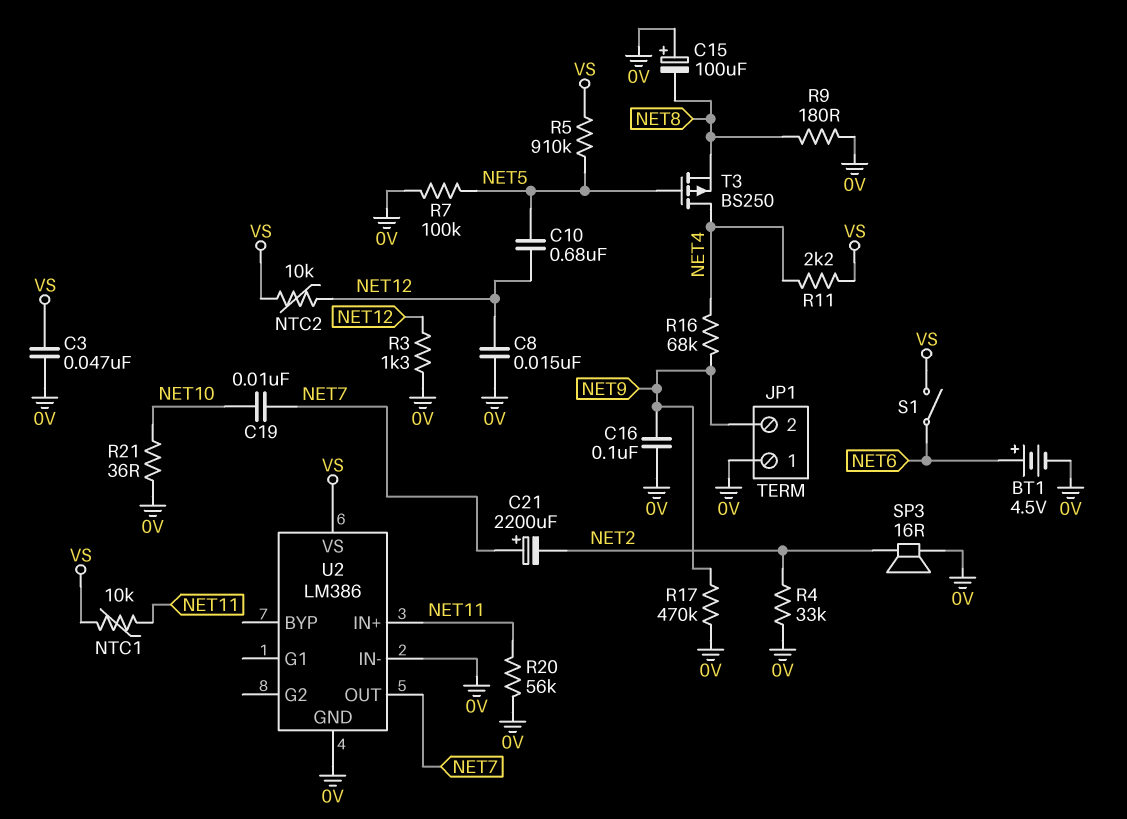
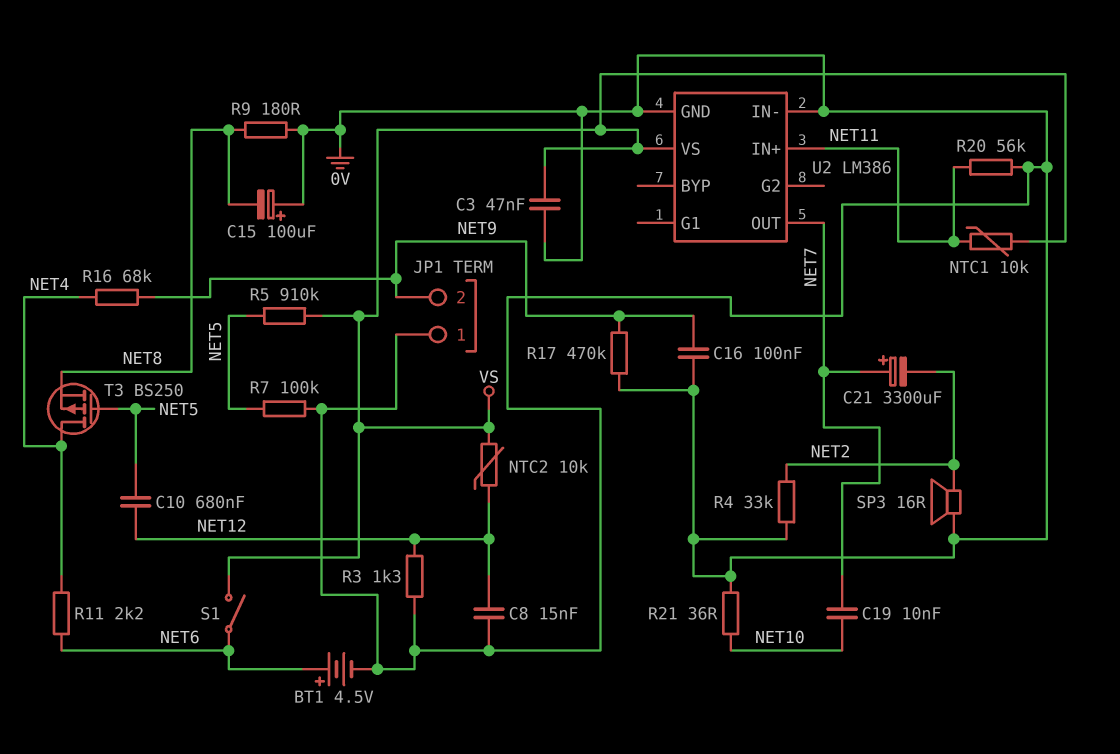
C21: 2200uF (plus NET7, minus NET2) -> 3300uF (plus NET7, minus NET2)
R11: 2.2k (NET4, VS) -> 2.2k (NET4, NET6)

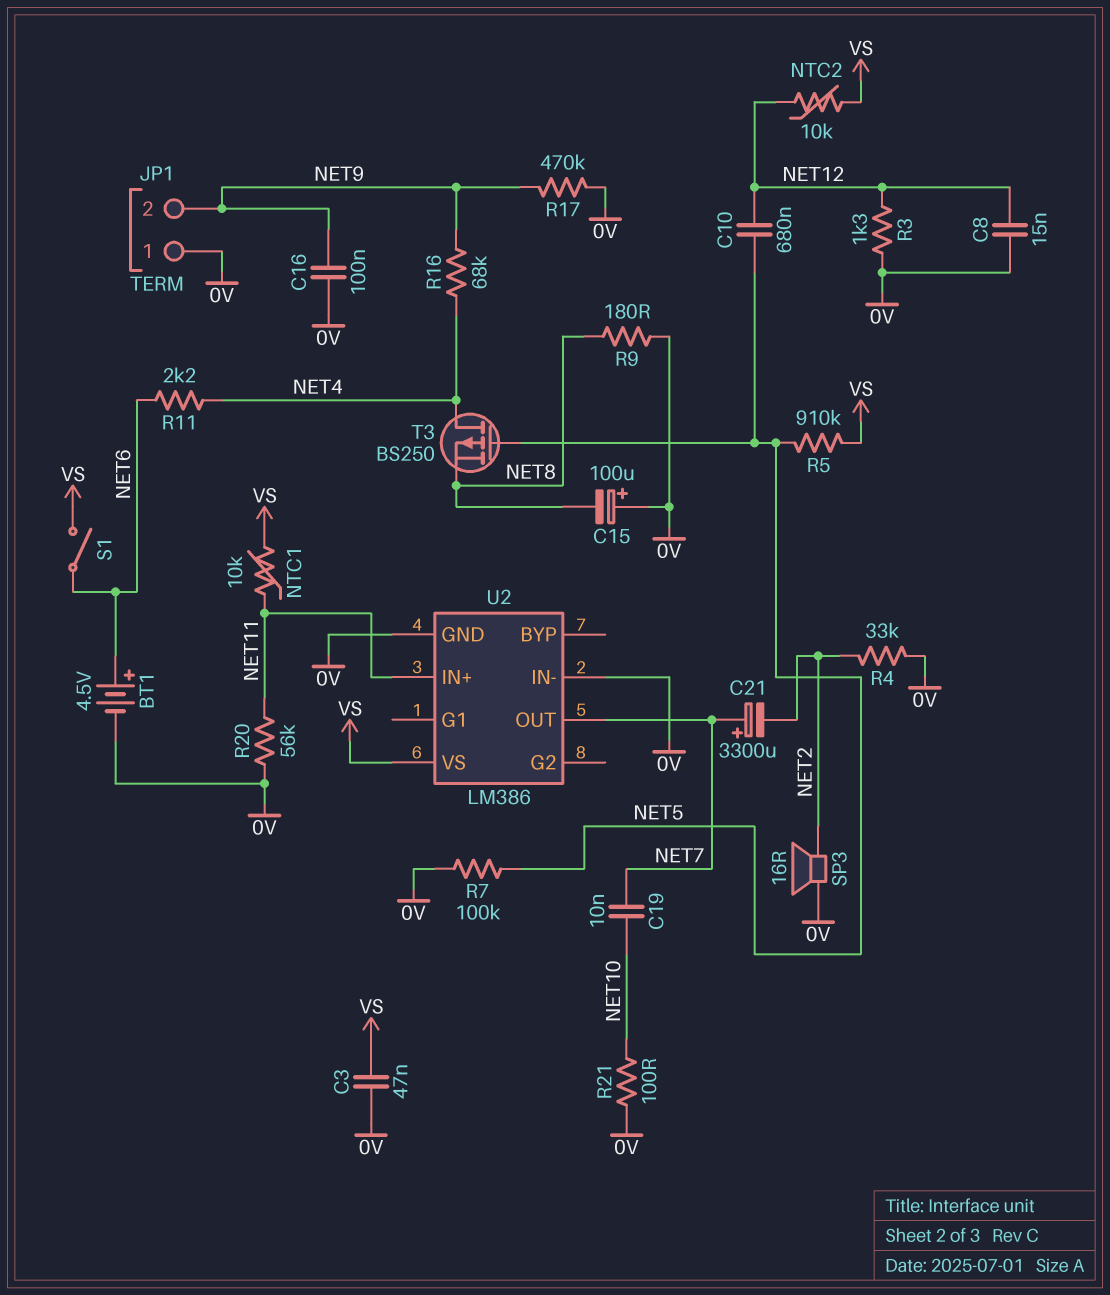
R21: 36 (0V, NET10) -> 100 (0V, NET10)

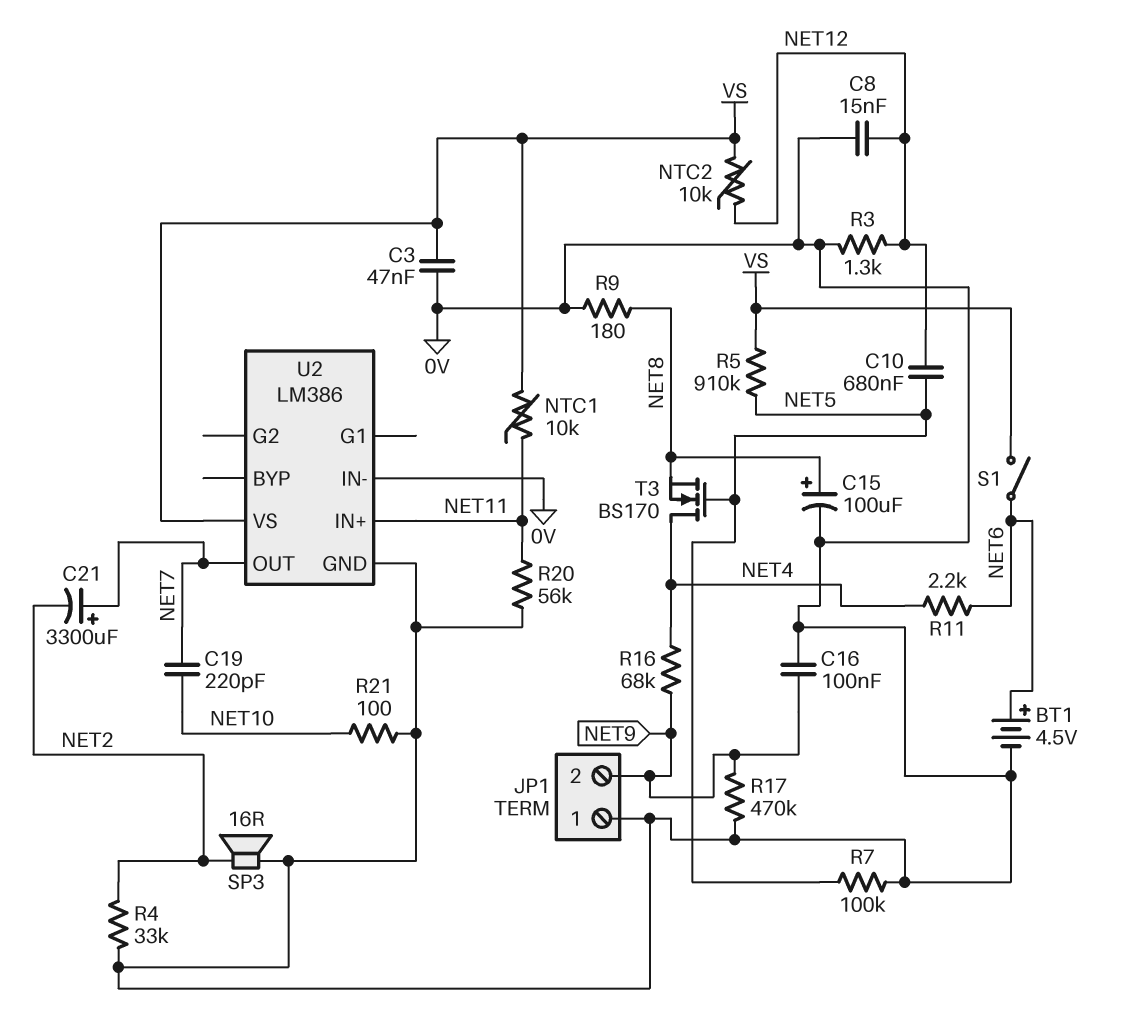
C15: 100uF (plus 0V, minus NET8) -> 100uF (plus NET8, minus 0V)
C19: 10nF (NET7, NET10) -> 220pF (NET7, NET10)
T3: PMOS BS250 (G NET5, D NET4, S NET8) -> NMOS BS170 (G NET5, D NET4, S NET8)

